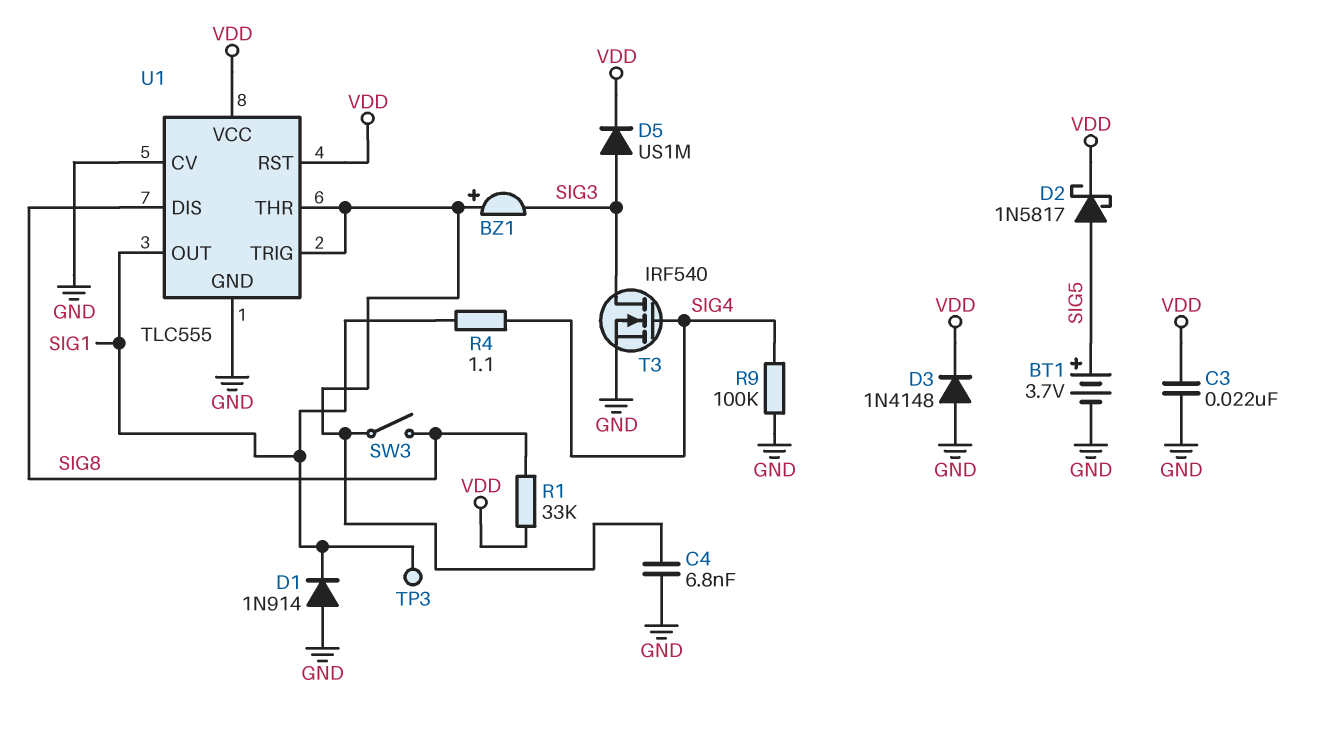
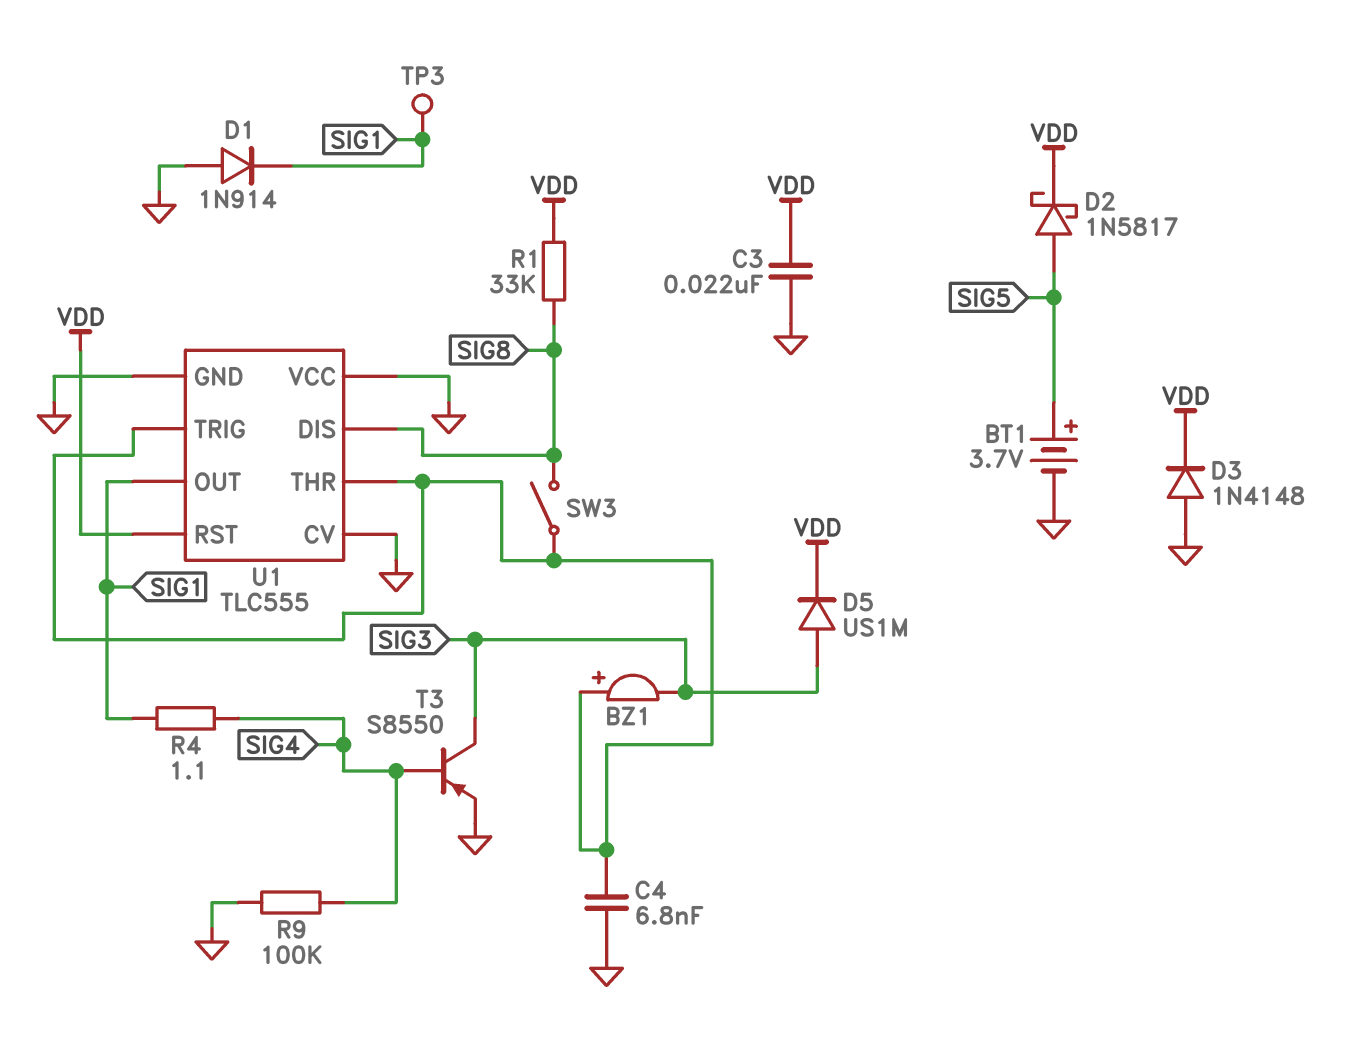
T3: NMOS IRF540 (G SIG4, D SIG3, S GND) -> PNP S8550 (B SIG4, C SIG3, E GND)
U1 pin VCC: VDD -> GND

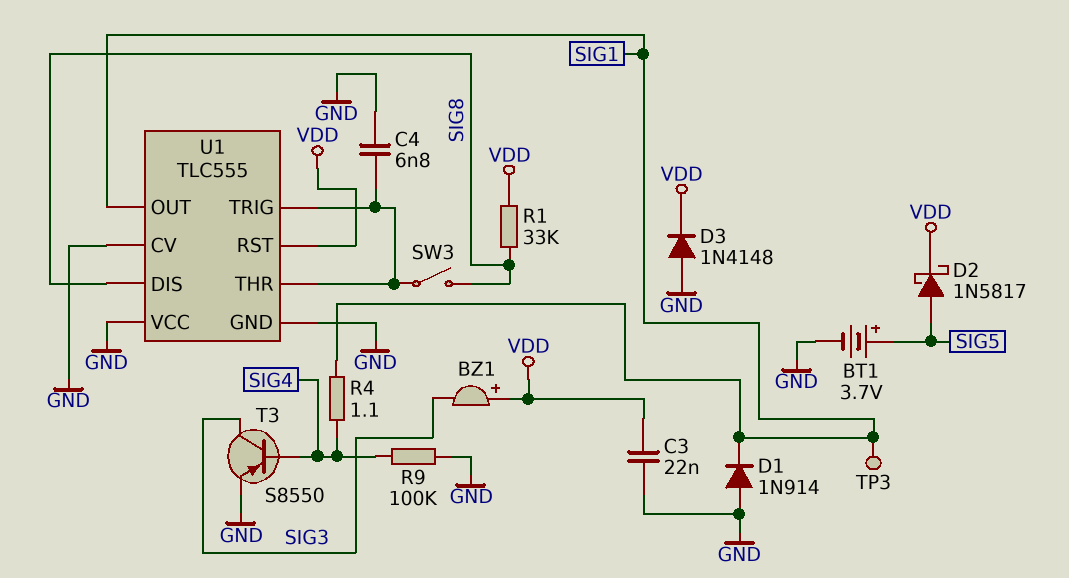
BZ1: buzzer (plus U1/THR, minus SIG3) -> buzzer (plus VDD, minus SIG3)
D5: diode US1M (A SIG3, K VDD) -> none

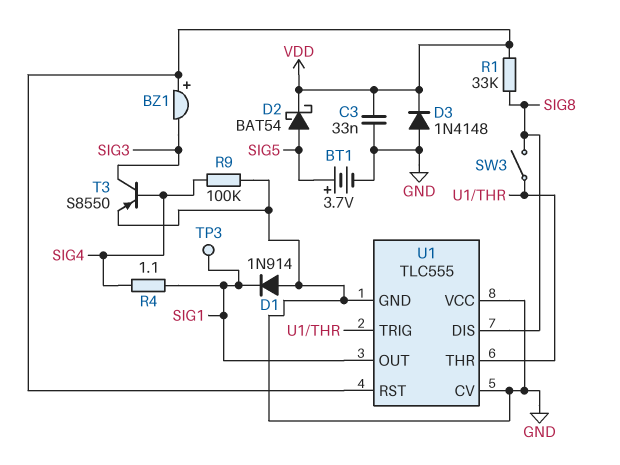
C3: 22nF (GND, VDD) -> 33nF (GND, VDD)
C4: 6.8nF (GND, U1/THR) -> none
D2: schottky 1N5817 (A SIG5, K VDD) -> schottky BAT54 (A SIG5, K VDD)

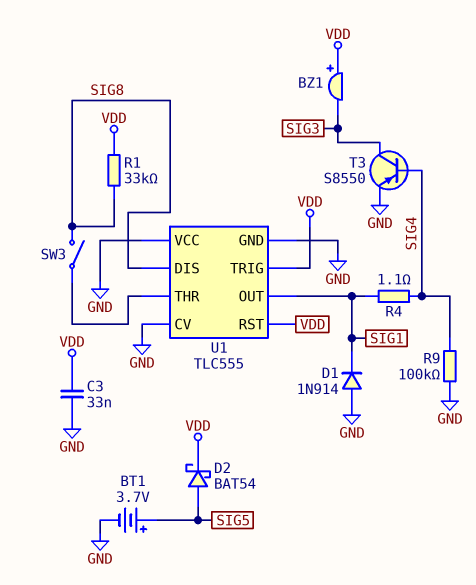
D3: diode 1N4148 (A GND, K VDD) -> none
TP3: test point (SIG1) -> none
U1 pin TRIG: U1/THR -> VDD

